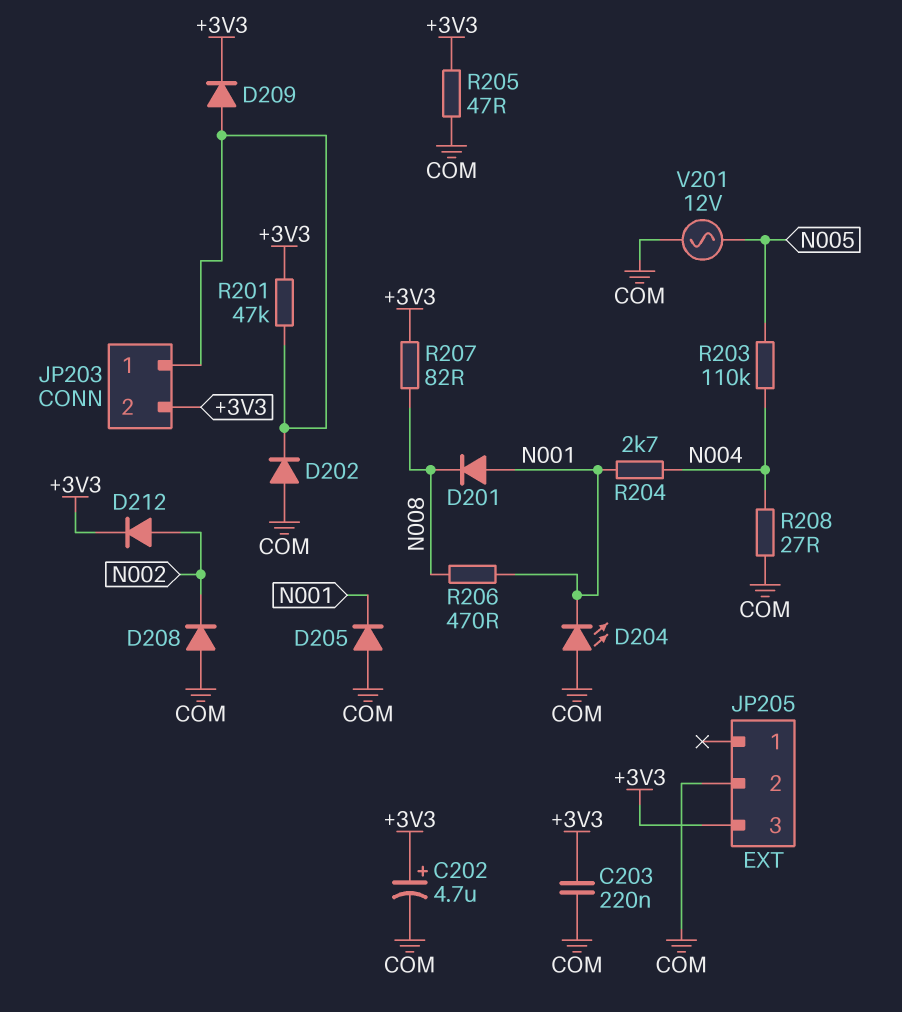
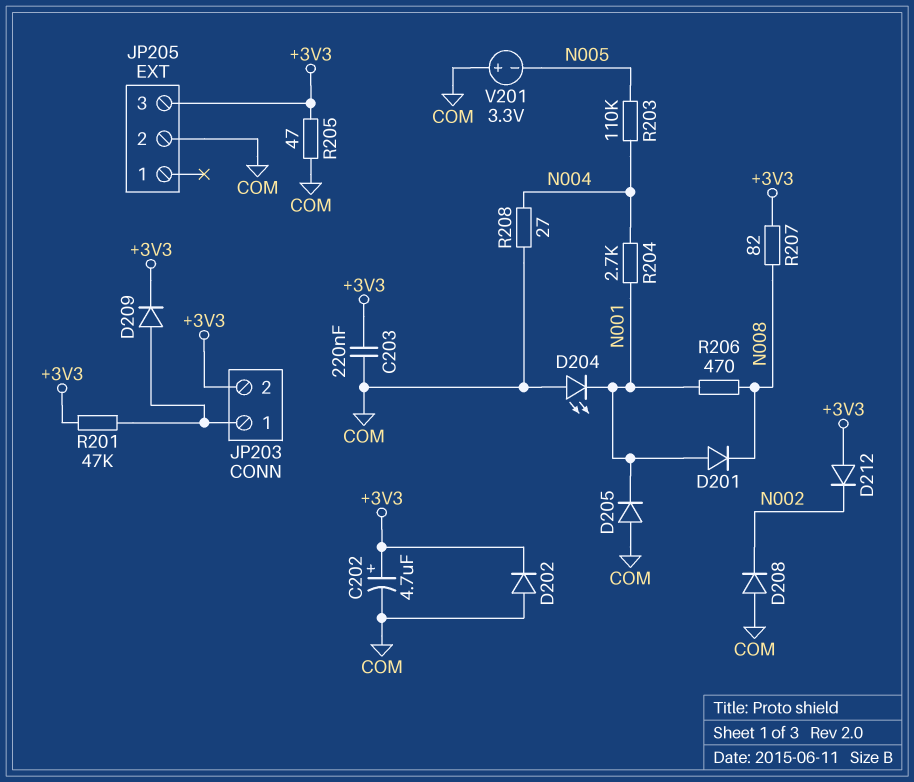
D202: diode (A COM, K JP203/1) -> diode (A COM, K +3V3)
D212: diode (A N002, K +3V3) -> diode (A +3V3, K N002)
V201: AC 12V (COM, N005) -> 3.3V (plus COM, minus N005)

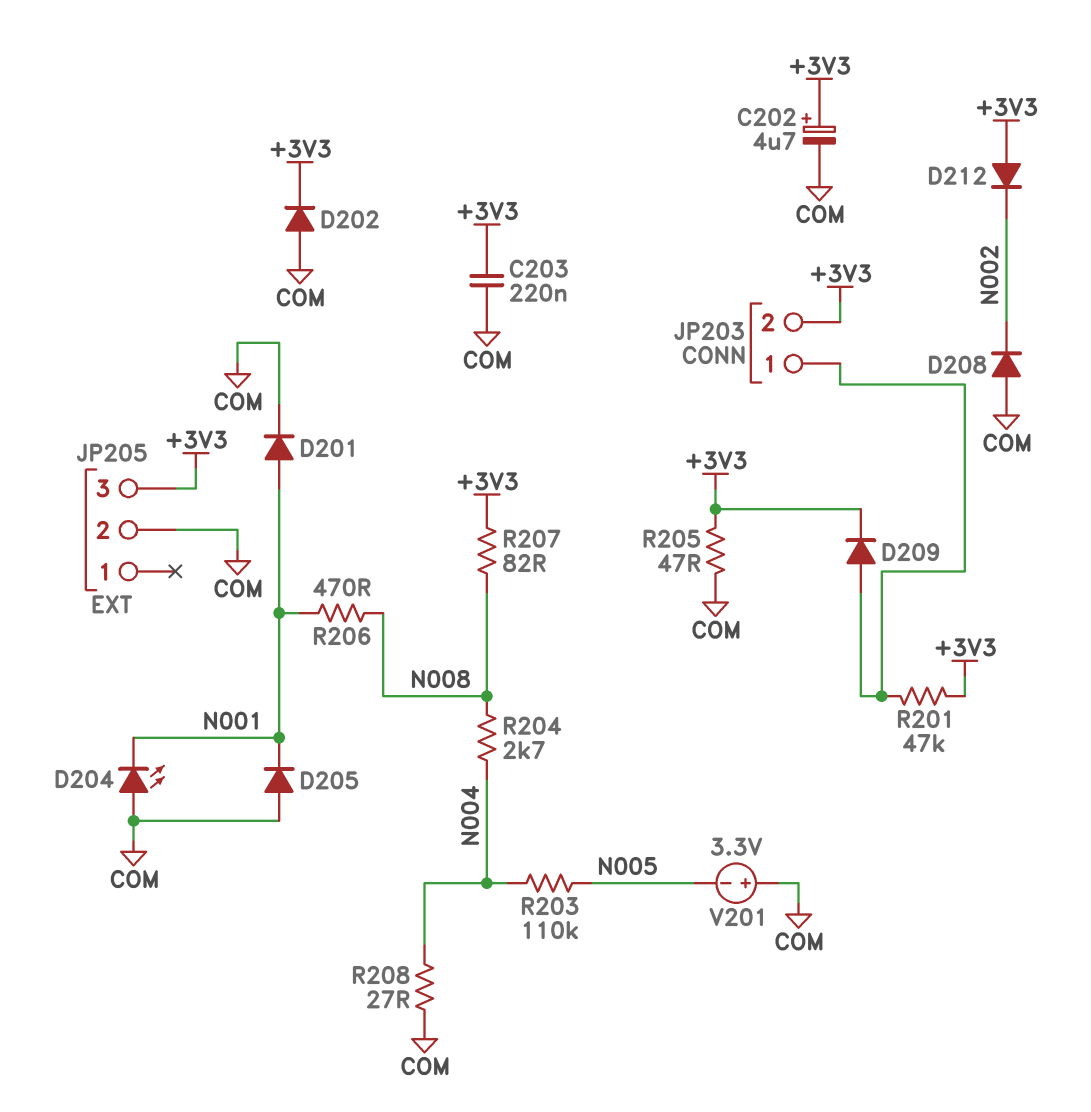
D201: diode (A N001, K N008) -> diode (A N001, K COM)
R204: 2.7k (N001, N004) -> 2.7k (N004, N008)

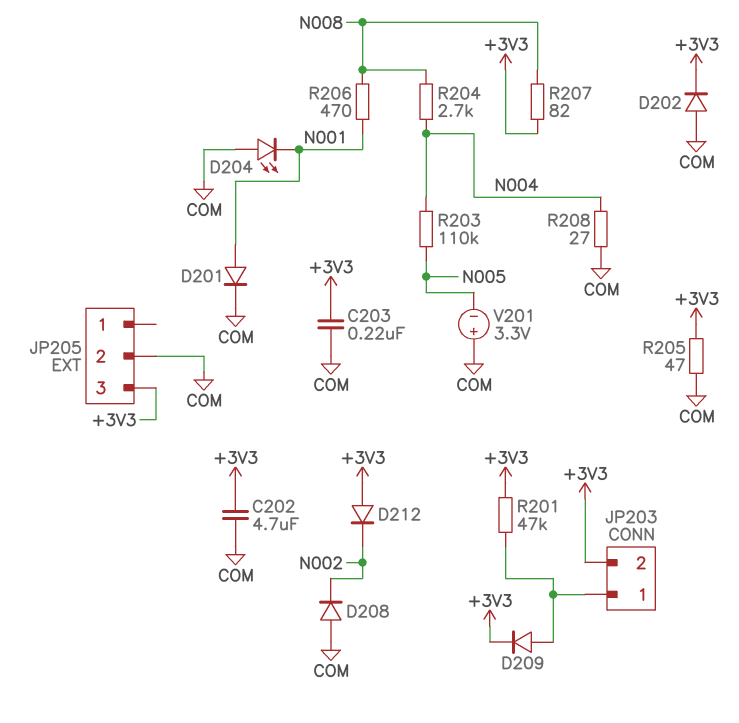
C202: 4.7uF (plus +3V3, minus COM) -> 4.7uF (+3V3, COM)
D205: diode (A COM, K N001) -> none

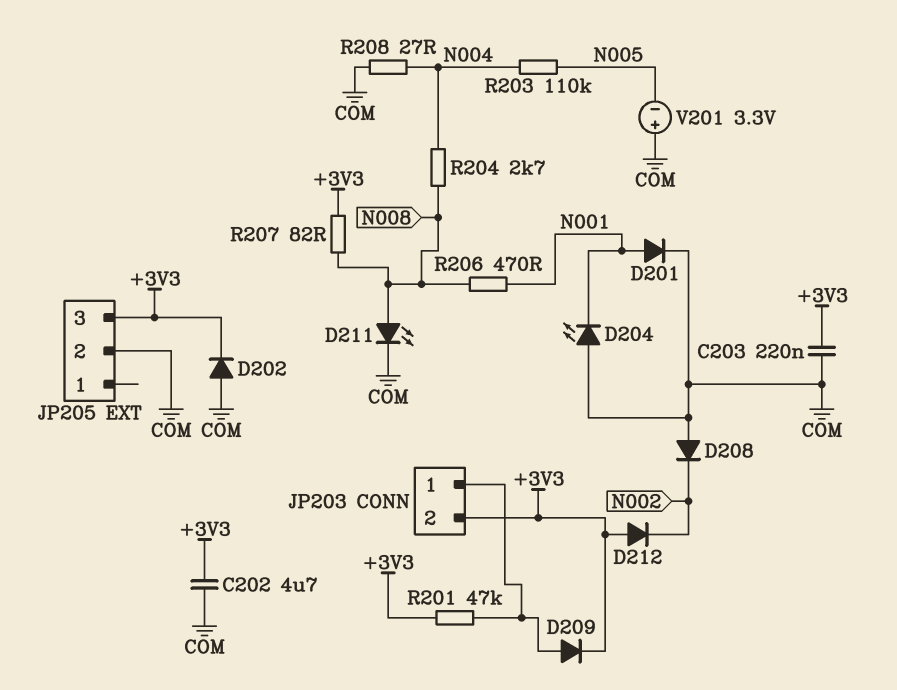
D211: none -> LED (A N008, K COM)
R205: 47 (+3V3, COM) -> none

